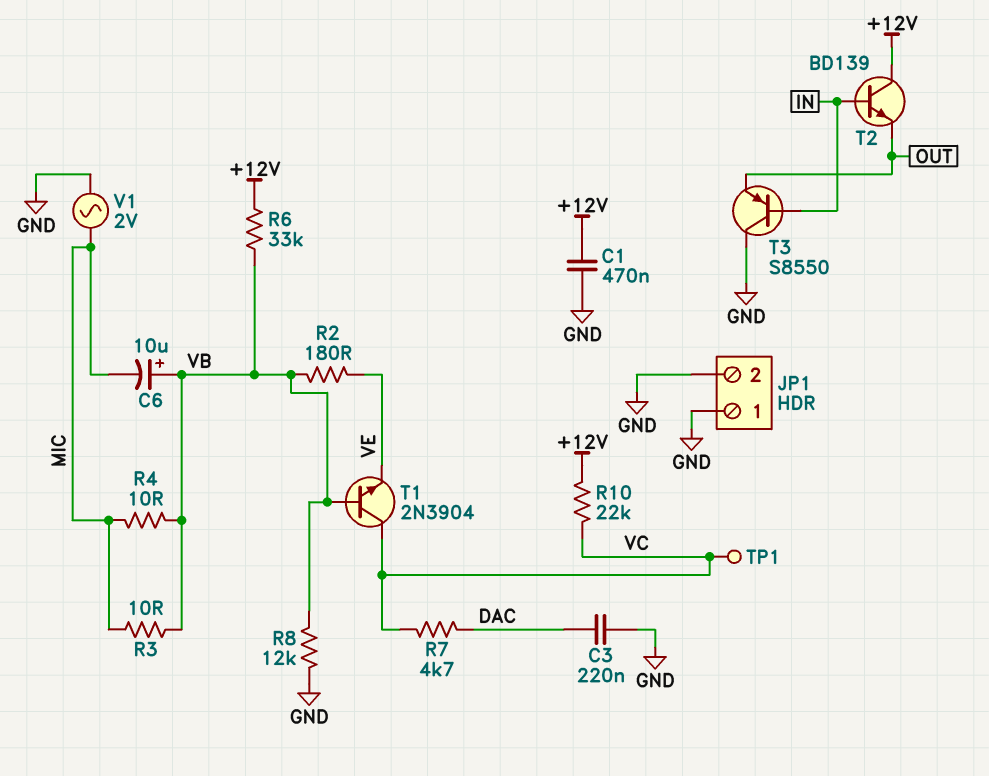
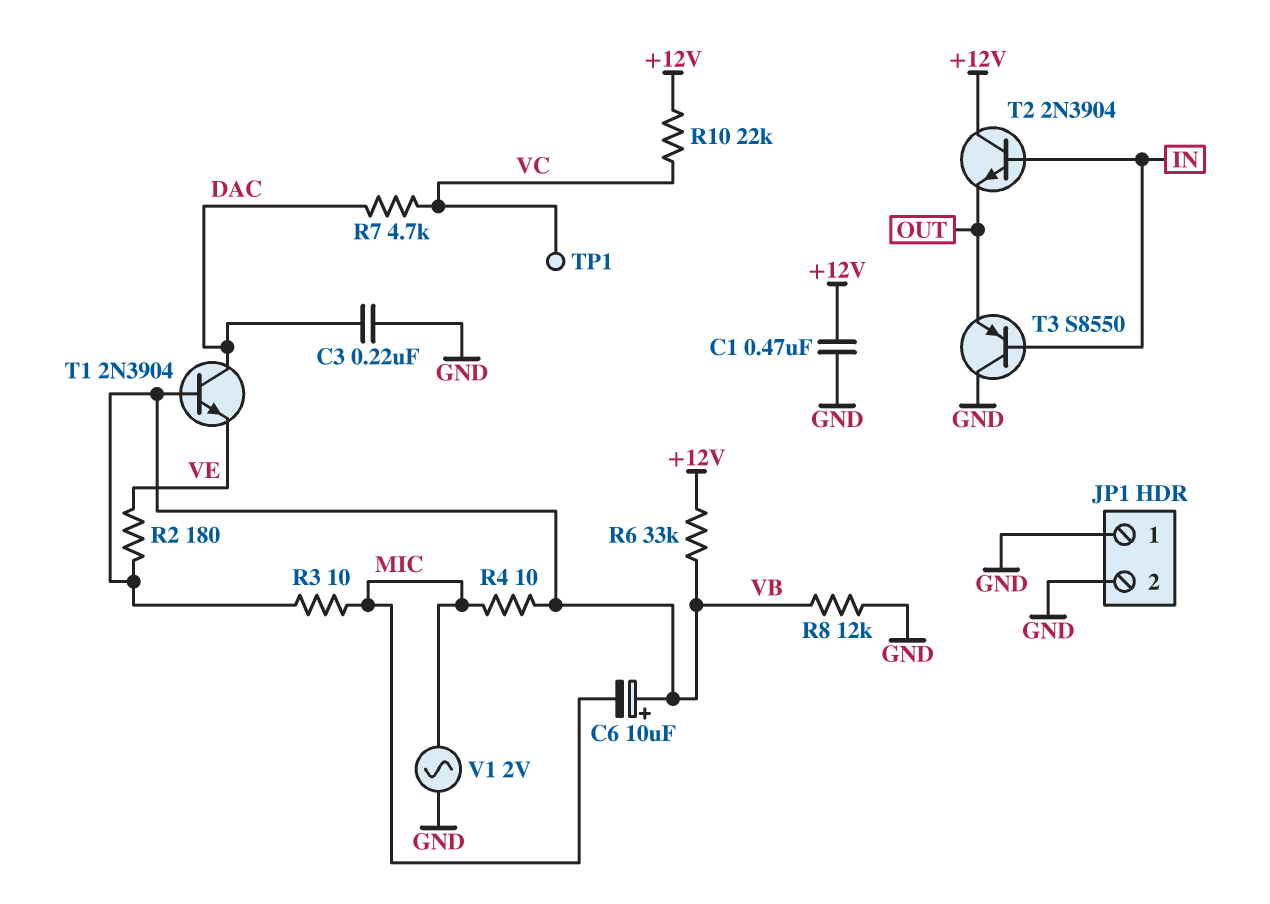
T1: NPN 2N3904 (B VB, C VC, E VE) -> NPN 2N3904 (B VB, C DAC, E VE)
T2: NPN BD139 (B IN, C +12V, E OUT) -> NPN 2N3904 (B IN, C +12V, E OUT)

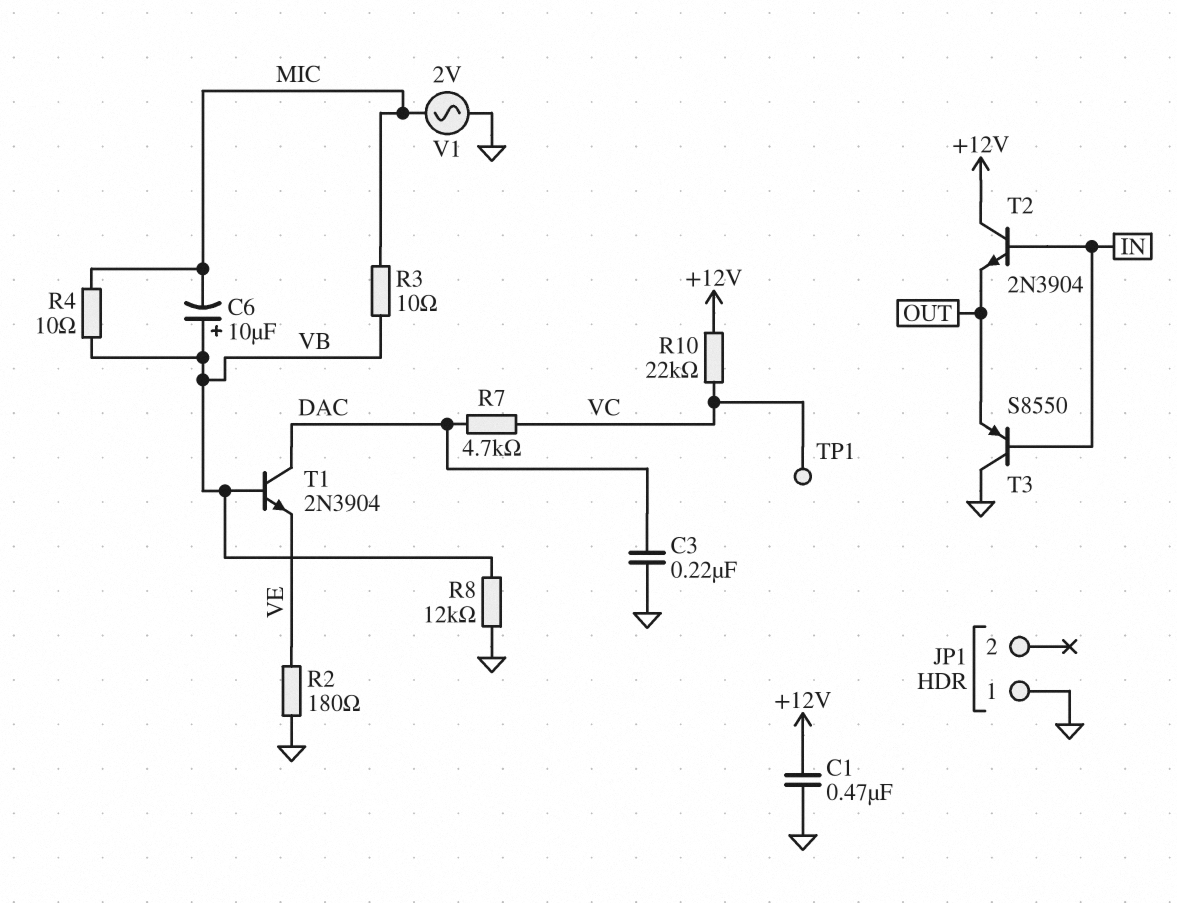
JP1 pin 2: GND -> none
R2: 180 (VB, VE) -> 180 (GND, VE)
R6: 33k (+12V, VB) -> none

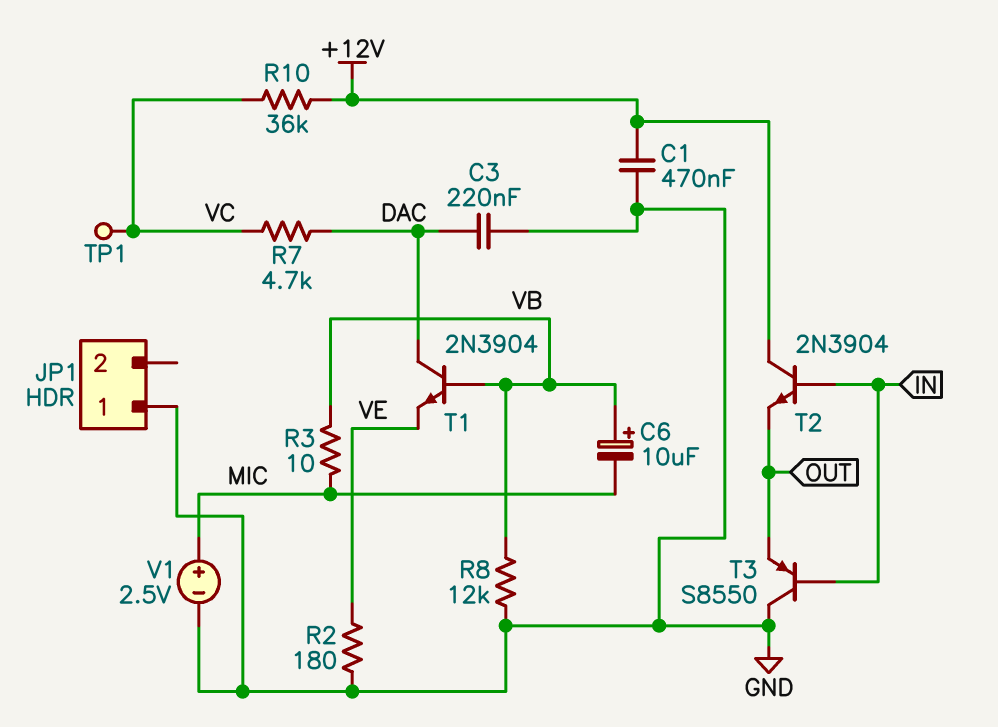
R4: 10 (MIC, VB) -> none
R10: 22k (+12V, VC) -> 36k (+12V, VC)
V1: AC 2V (GND, MIC) -> 2.5V (plus MIC, minus GND)

